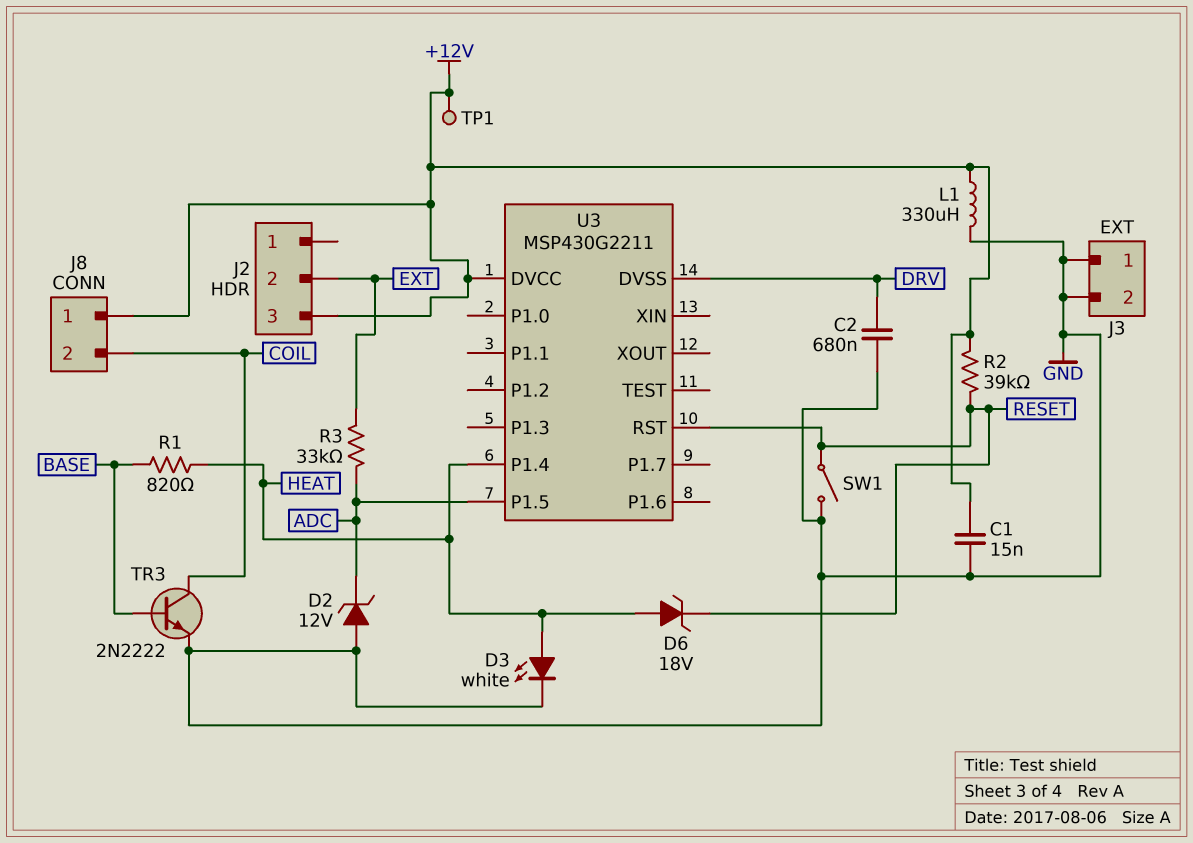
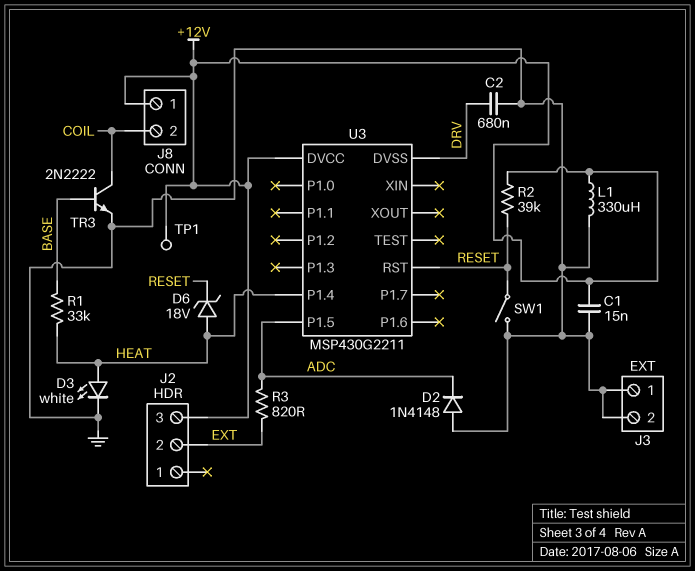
D2: zener 12V (A GND, K ADC) -> diode 1N4148 (A GND, K ADC)
R1: 820 (BASE, HEAT) -> 33k (BASE, HEAT)
R3: 33k (ADC, EXT) -> 820 (ADC, EXT)

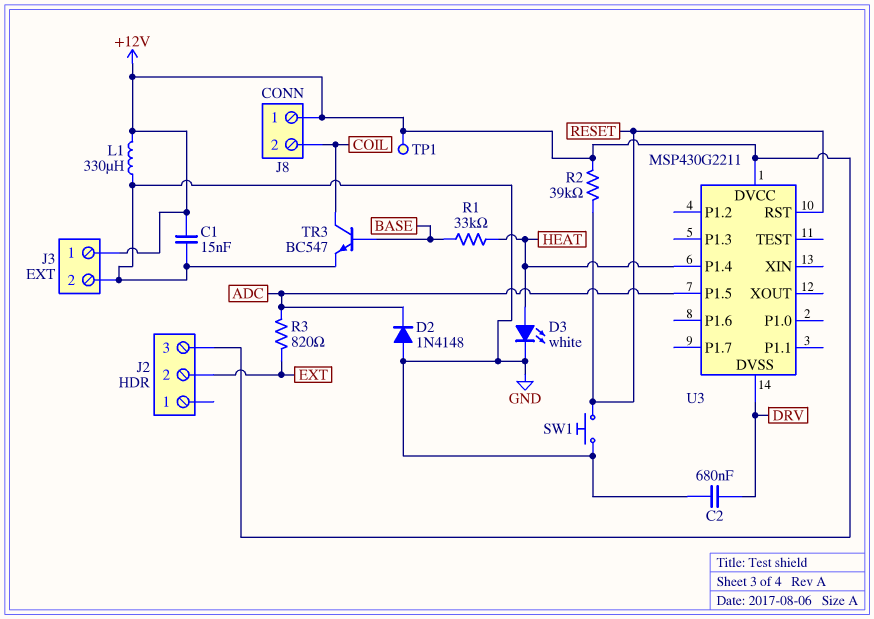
D6: zener 18V (A HEAT, K RESET) -> none
J3 pin 1: GND -> +12V
SW1: switch (GND, RESET) -> button (GND, RESET)
TR3: NPN 2N2222 (B BASE, C COIL, E GND) -> NPN BC547 (B BASE, C COIL, E GND)

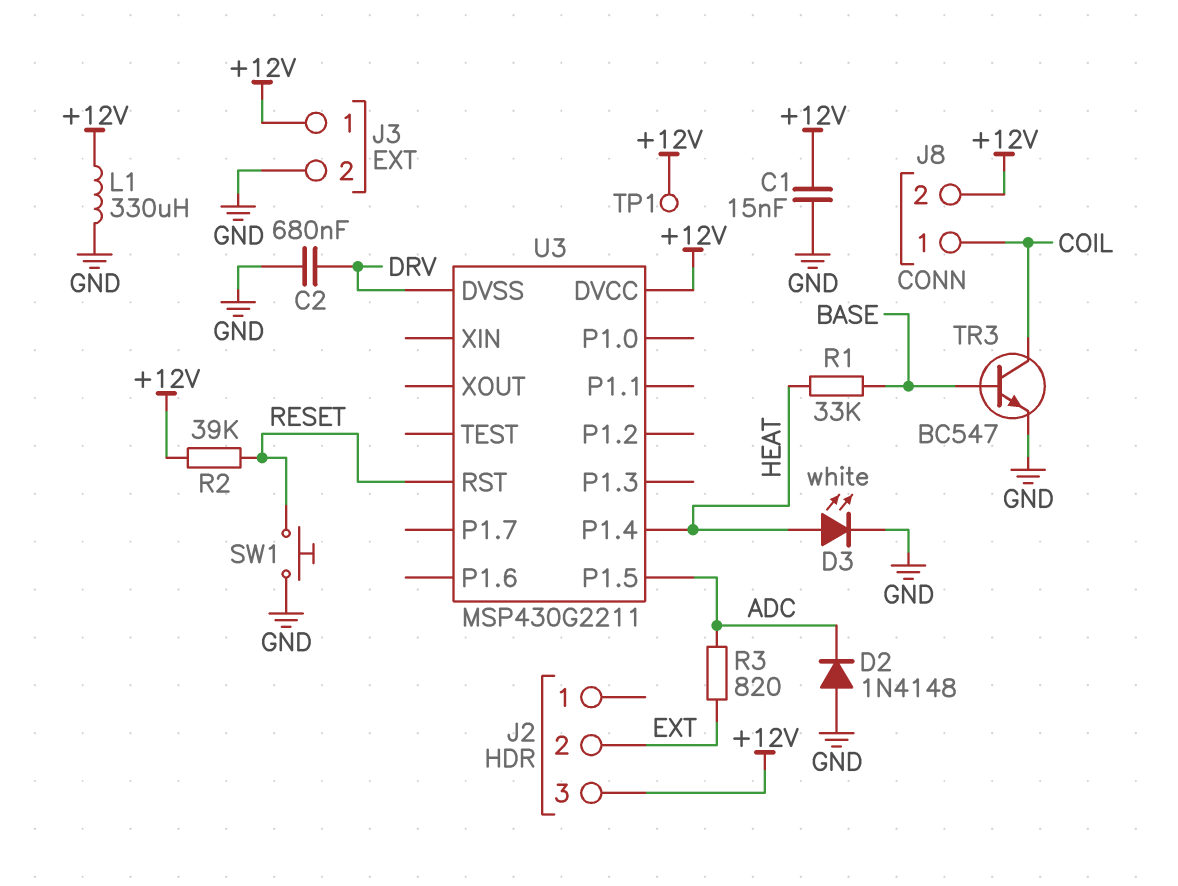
J8 pin 1: +12V -> COIL
J8 pin 2: COIL -> +12V

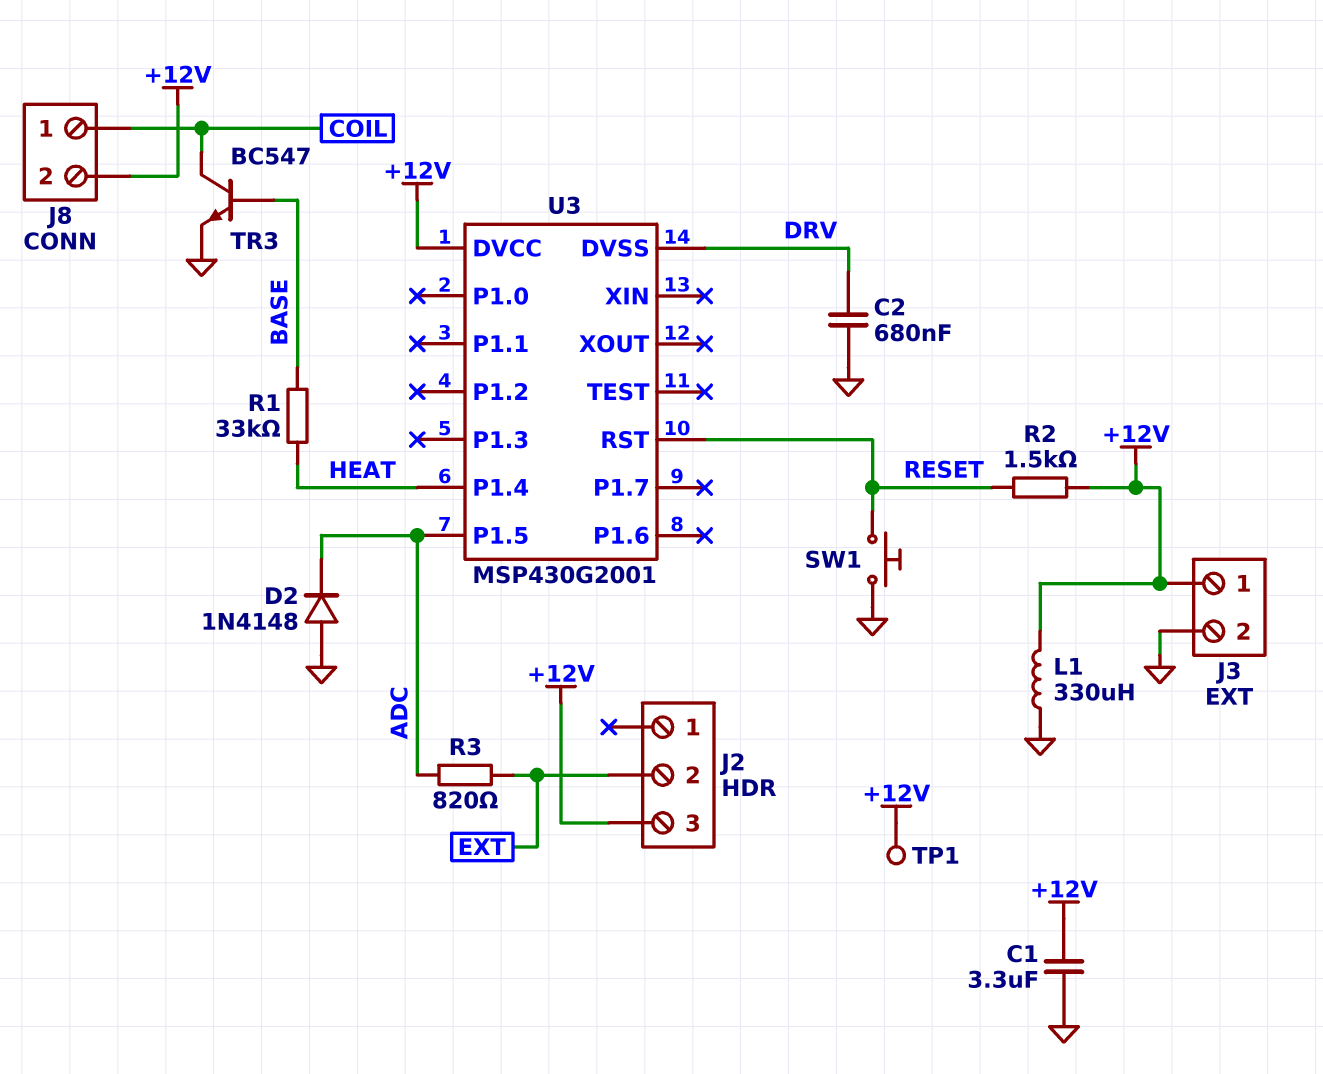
C1: 15nF (+12V, GND) -> 3.3uF (+12V, GND)
D3: LED white (A HEAT, K GND) -> none
R2: 39k (+12V, RESET) -> 1.5k (+12V, RESET)
U3: MSP430G2211 -> MSP430G2001

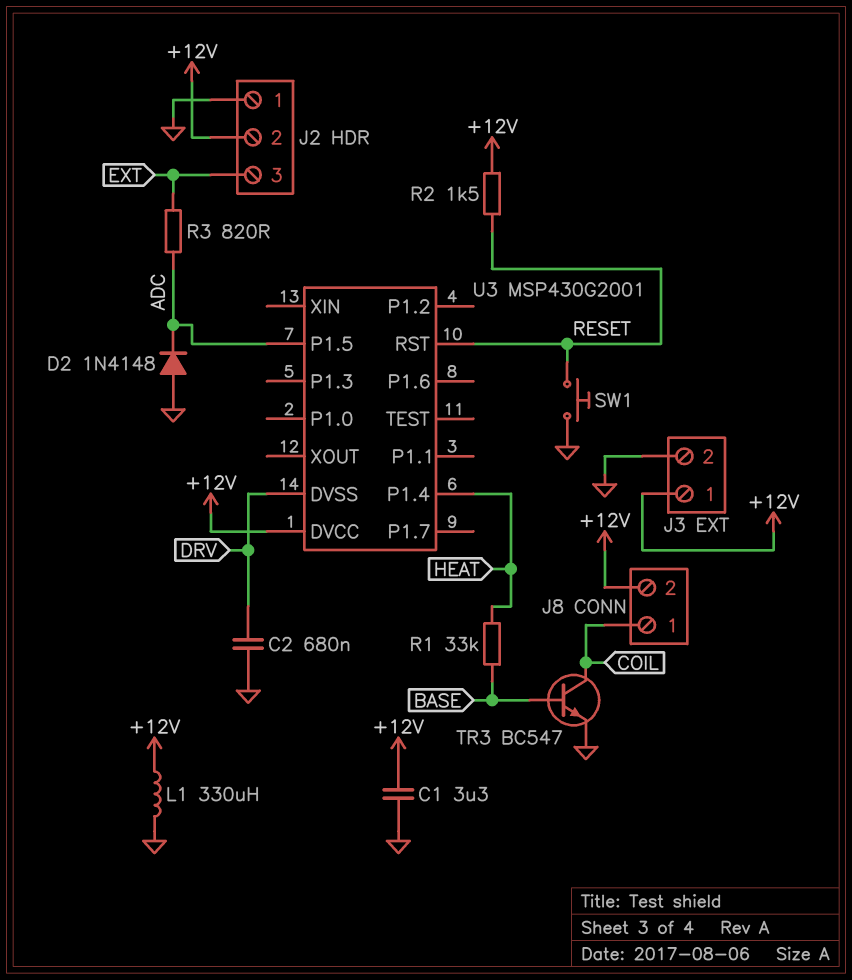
J2 pin 1: none -> GND
J2 pin 2: EXT -> +12V
J2 pin 3: +12V -> EXT
TP1: test point (+12V) -> none

